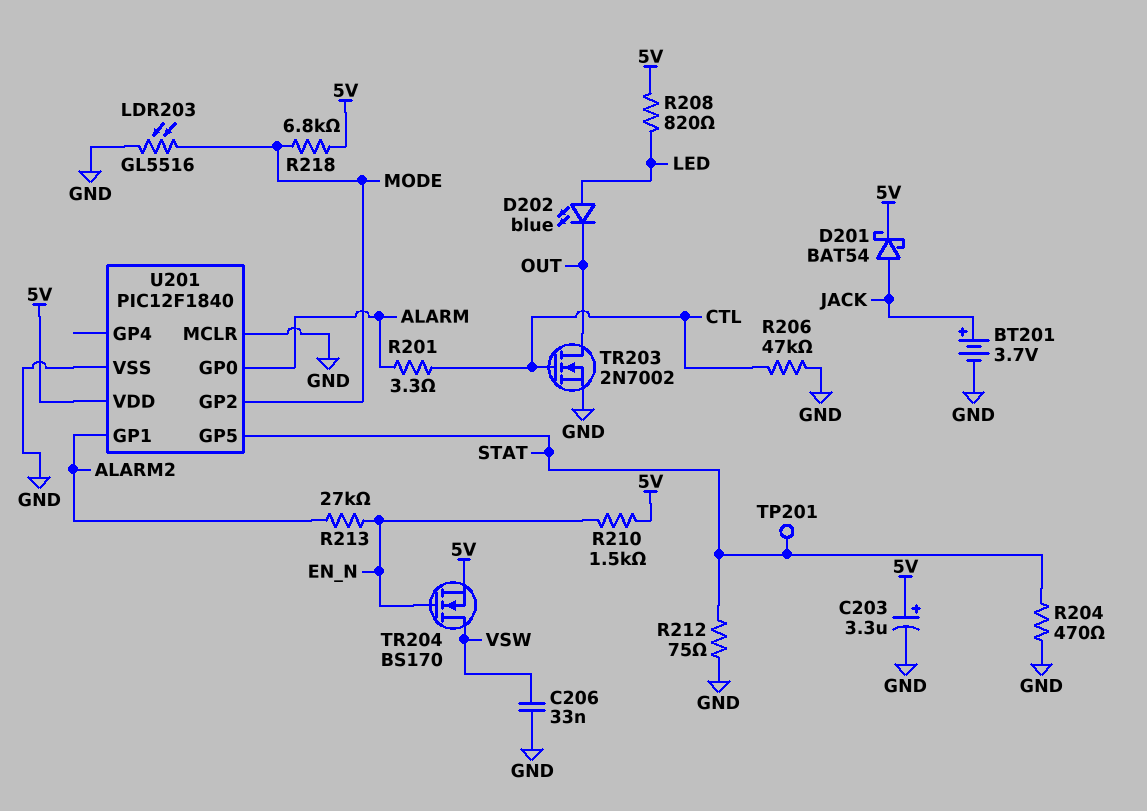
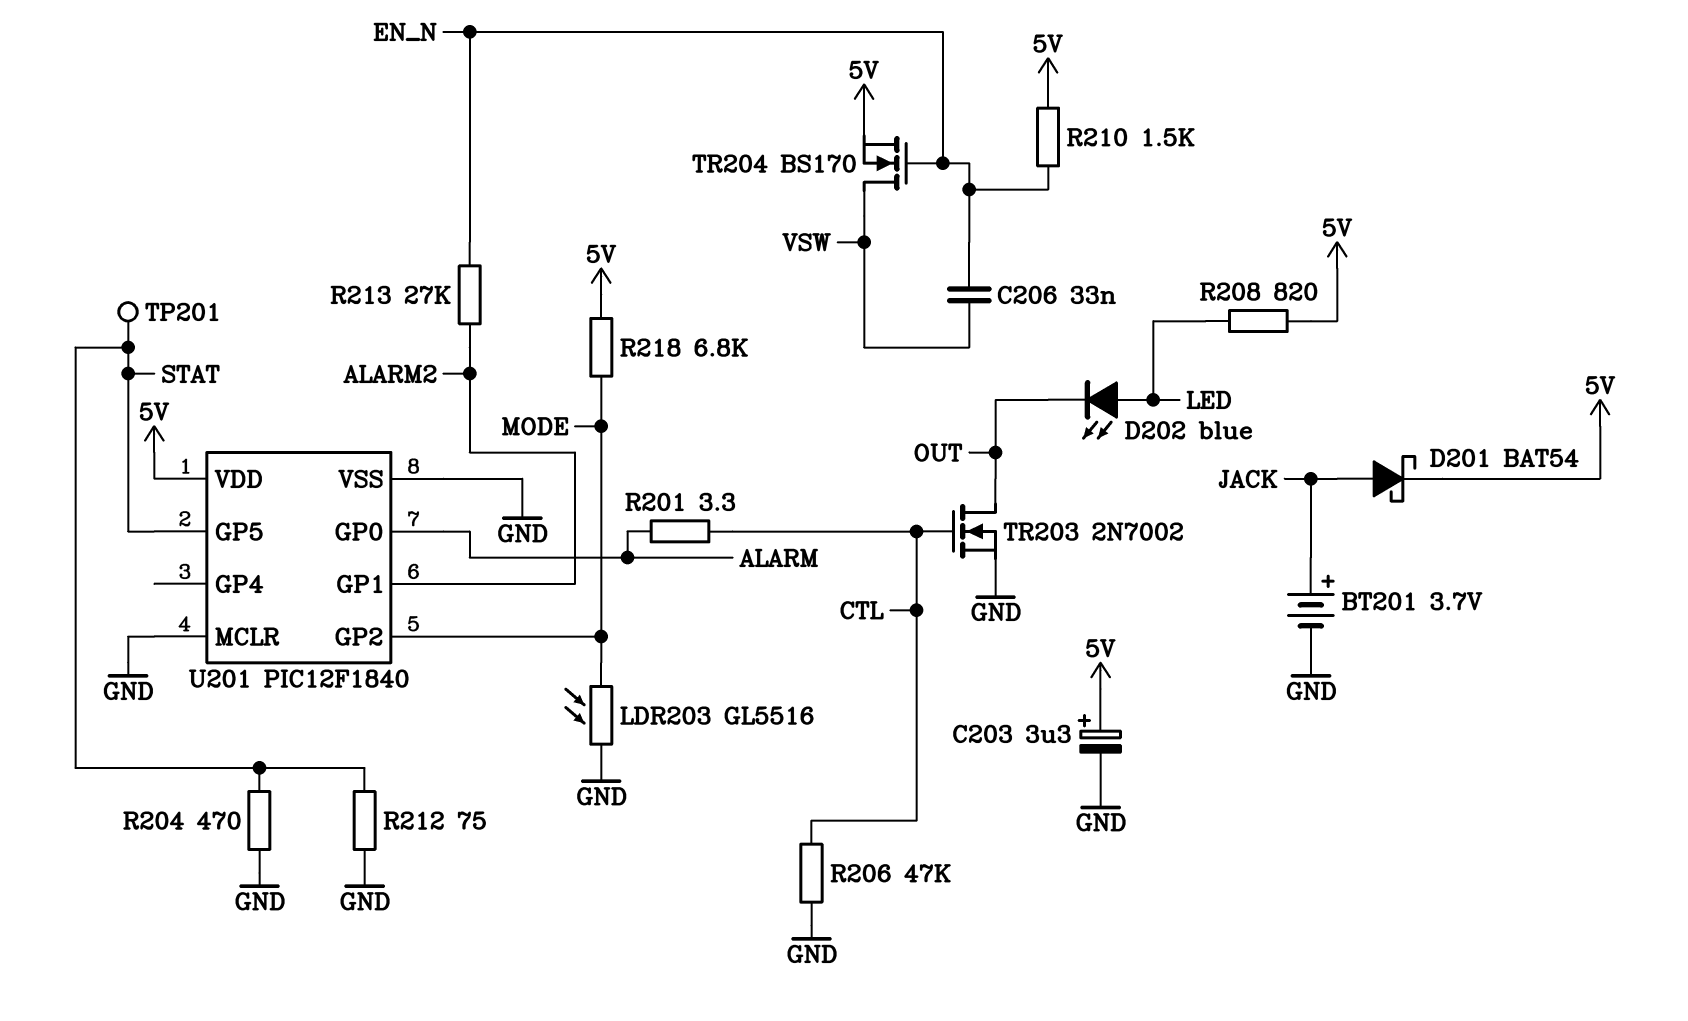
C206: 33nF (GND, VSW) -> 33nF (EN_N, VSW)

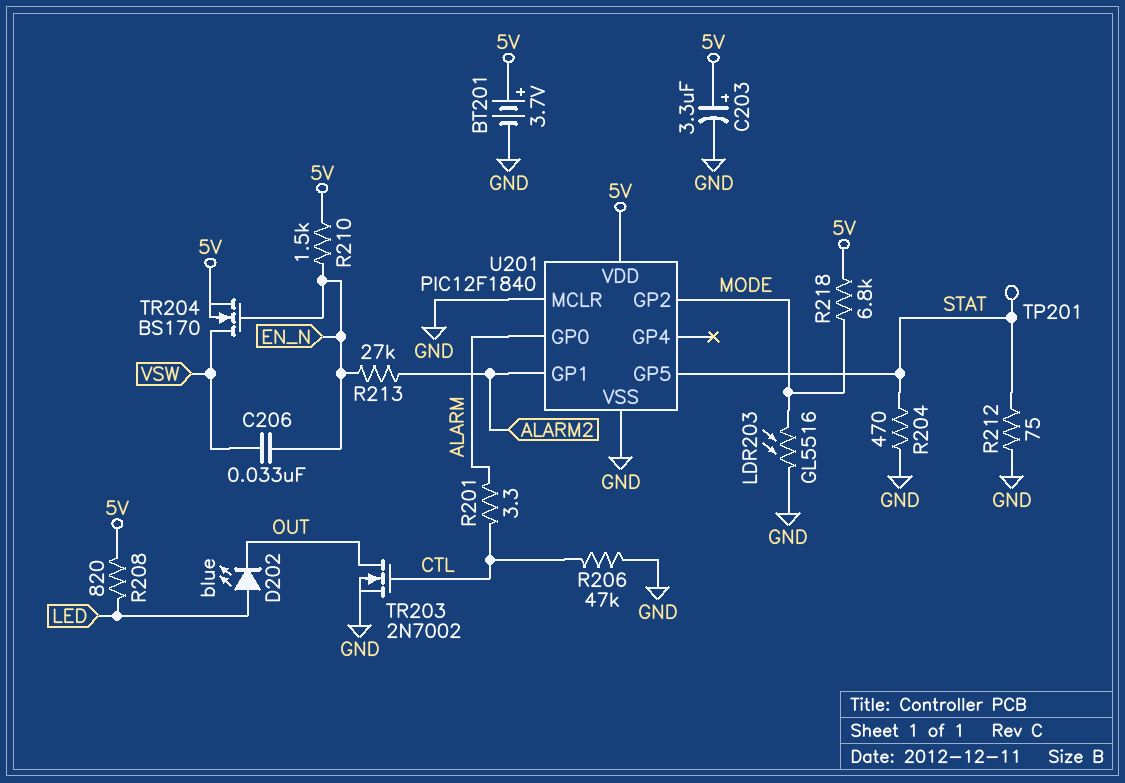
BT201: 3.7V (plus JACK, minus GND) -> 3.7V (plus 5V, minus GND)
D201: schottky BAT54 (A JACK, K 5V) -> none

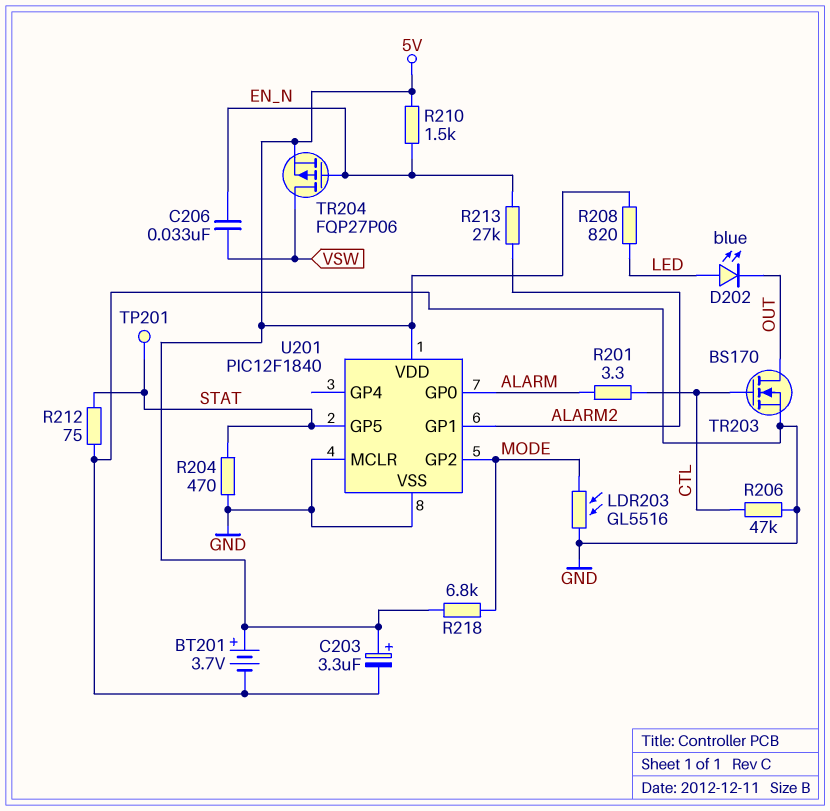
TR203: NMOS 2N7002 (G CTL, D OUT, S GND) -> NMOS BS170 (G CTL, D OUT, S GND)
TR204: NMOS BS170 (G EN_N, D VSW, S 5V) -> PMOS FQP27P06 (G EN_N, D VSW, S 5V)

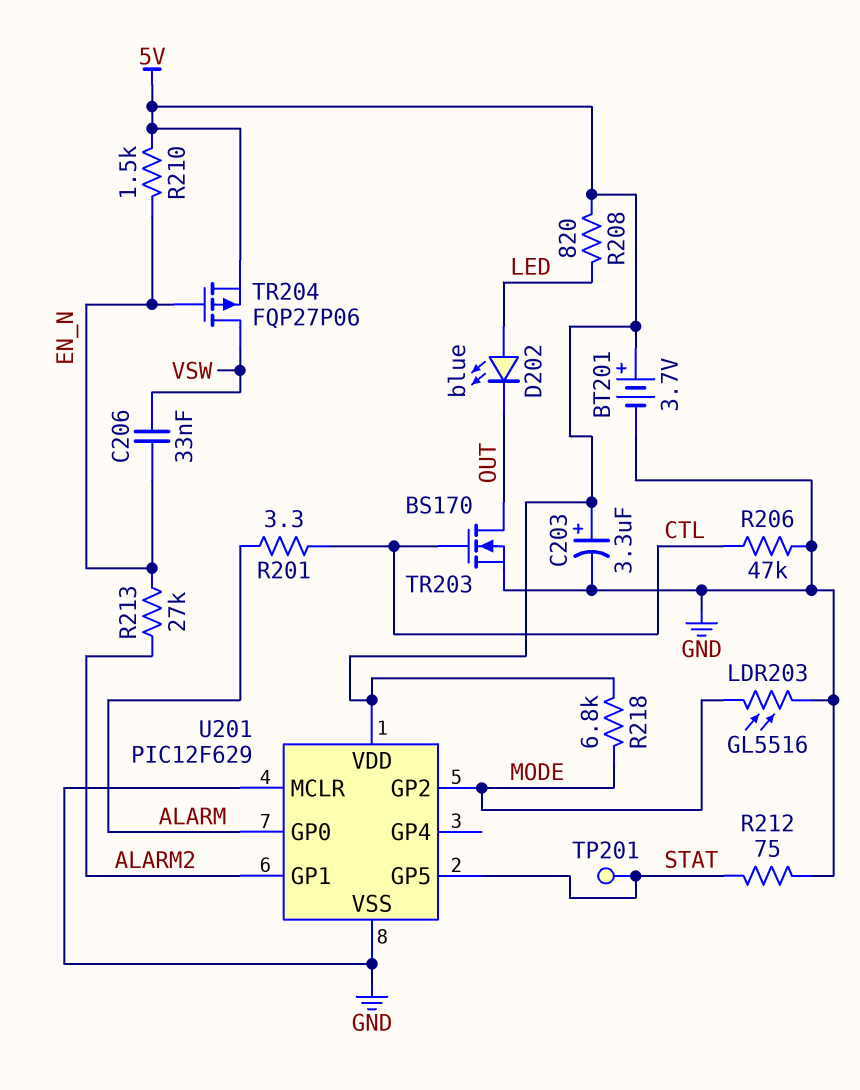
R204: 470 (GND, STAT) -> none
U201: PIC12F1840 -> PIC12F629

